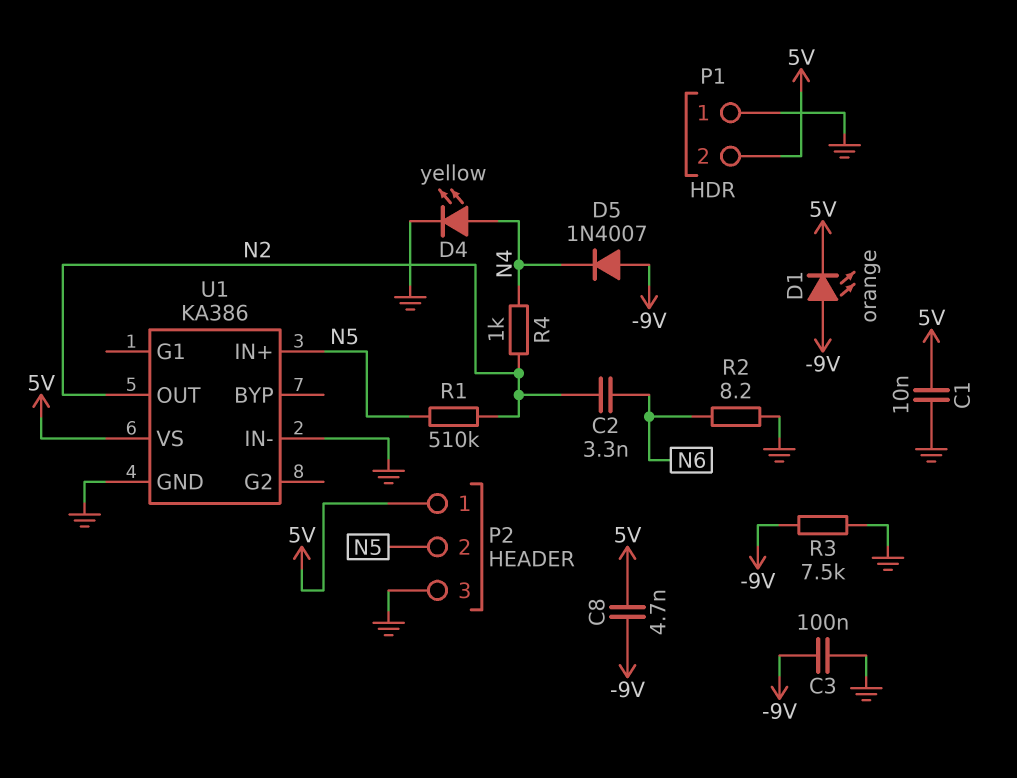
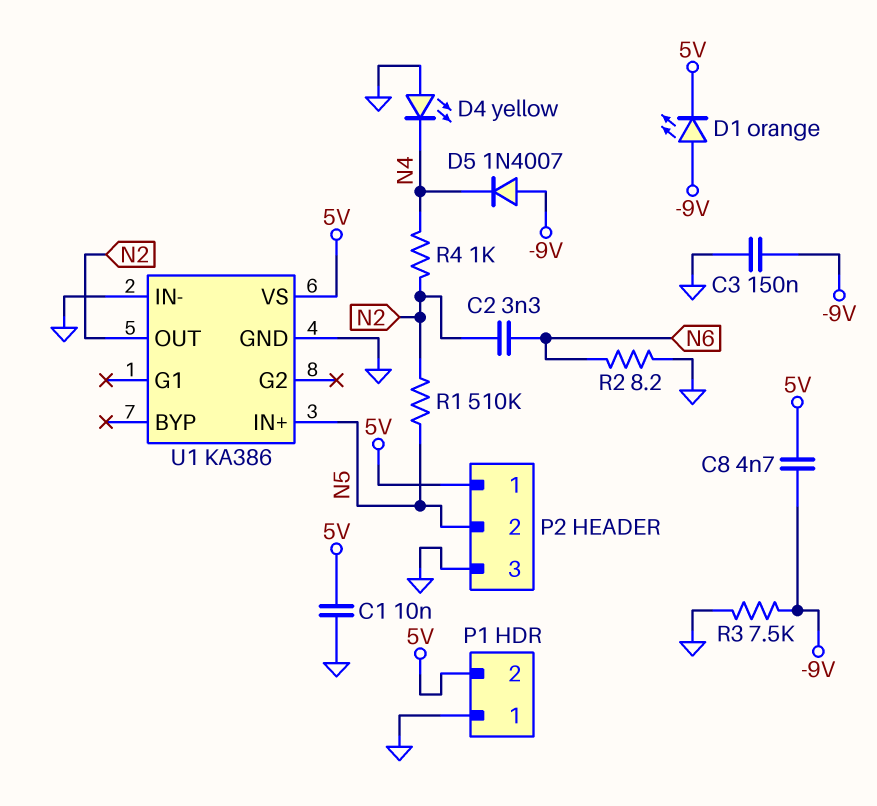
C3: 100nF (-9V, GND) -> 150nF (-9V, GND)
D4: LED yellow (A N4, K GND) -> LED yellow (A GND, K N4)

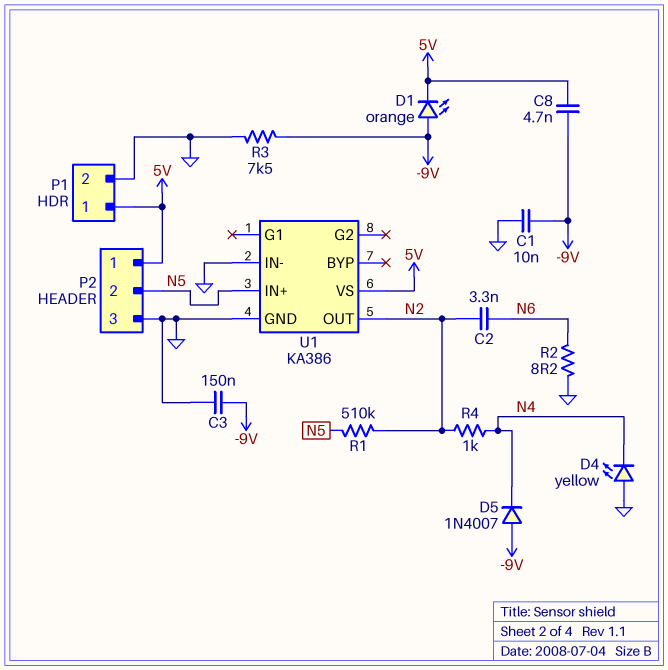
C1: 10nF (5V, GND) -> 10nF (-9V, GND)
P1 pin 1: GND -> 5V
P1 pin 2: 5V -> GND

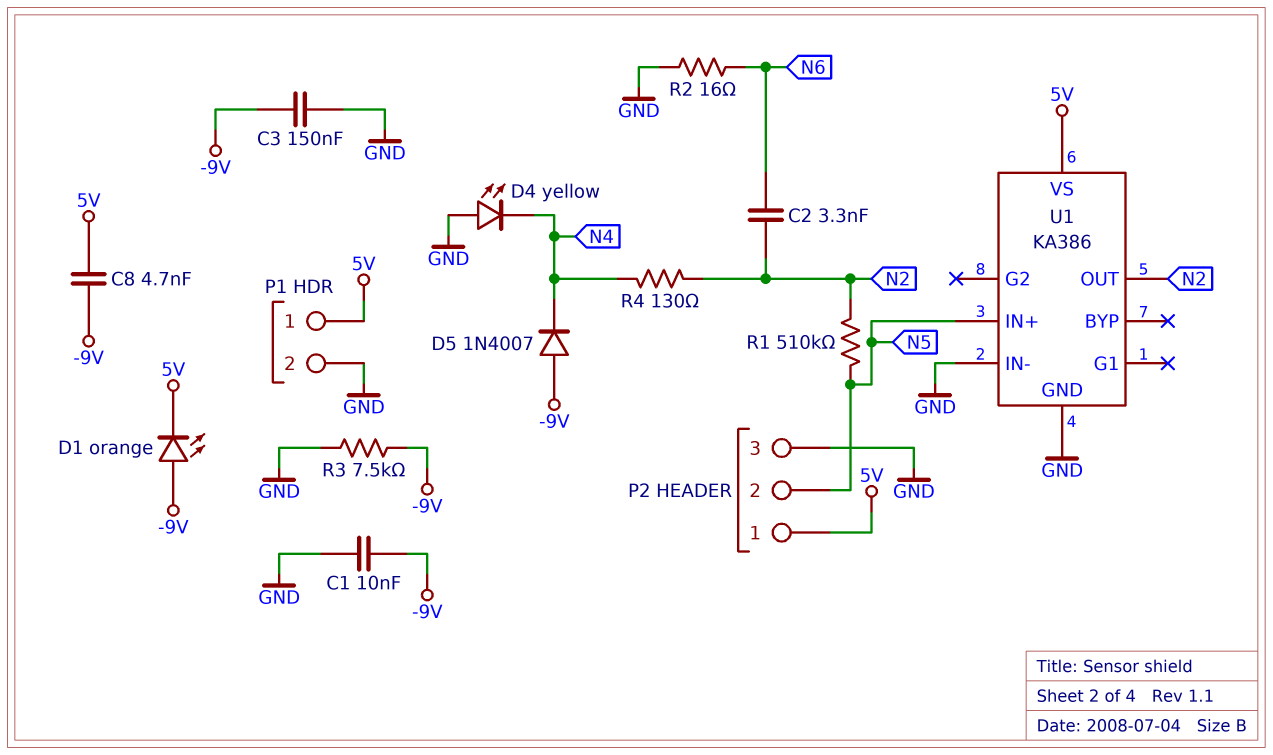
R2: 8.2 (GND, N6) -> 16 (GND, N6)
R4: 1k (N2, N4) -> 130 (N2, N4)

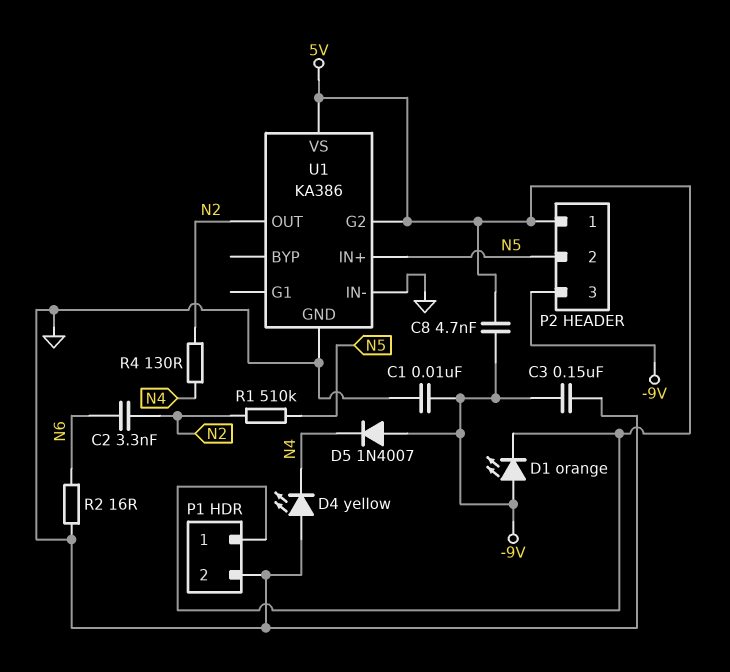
P2 pin 3: GND -> -9V
R3: 7.5k (-9V, GND) -> none
U1 pin G2: none -> 5V

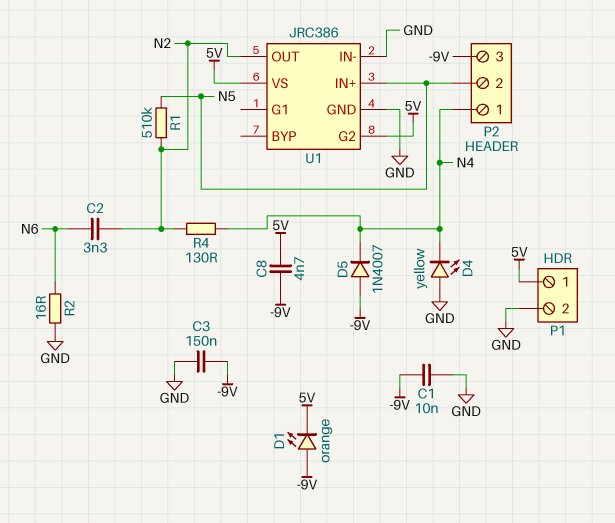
P2 pin 1: 5V -> N4
U1: KA386 -> JRC386

